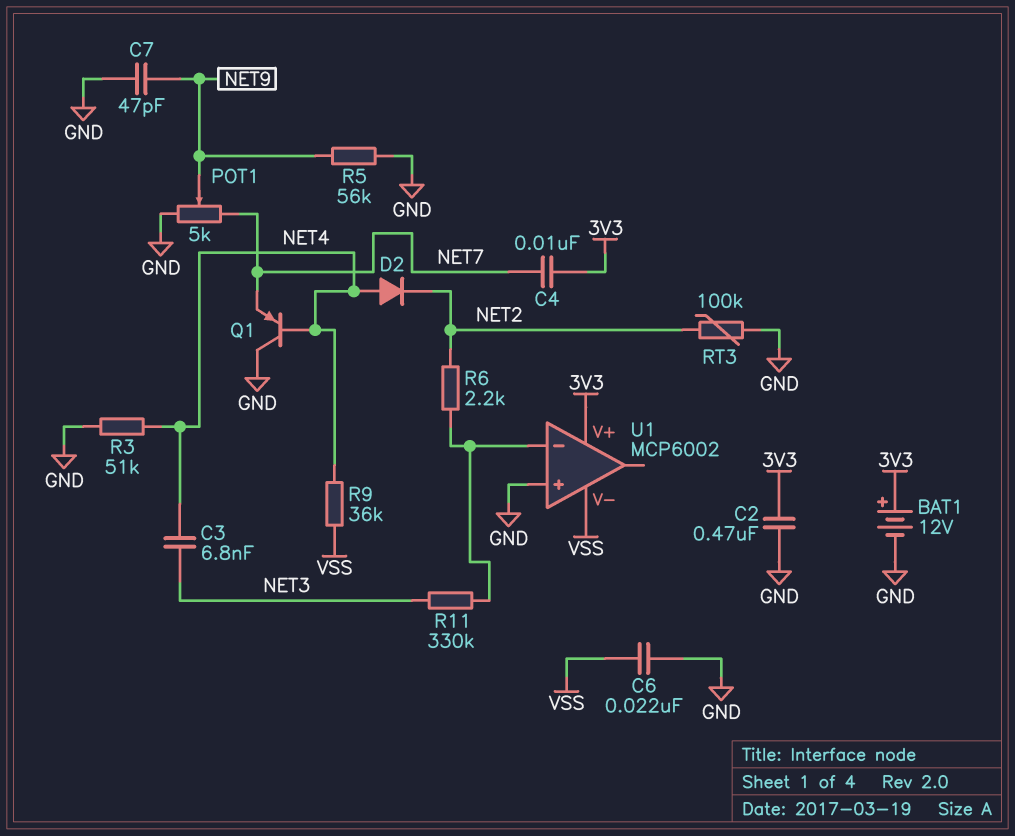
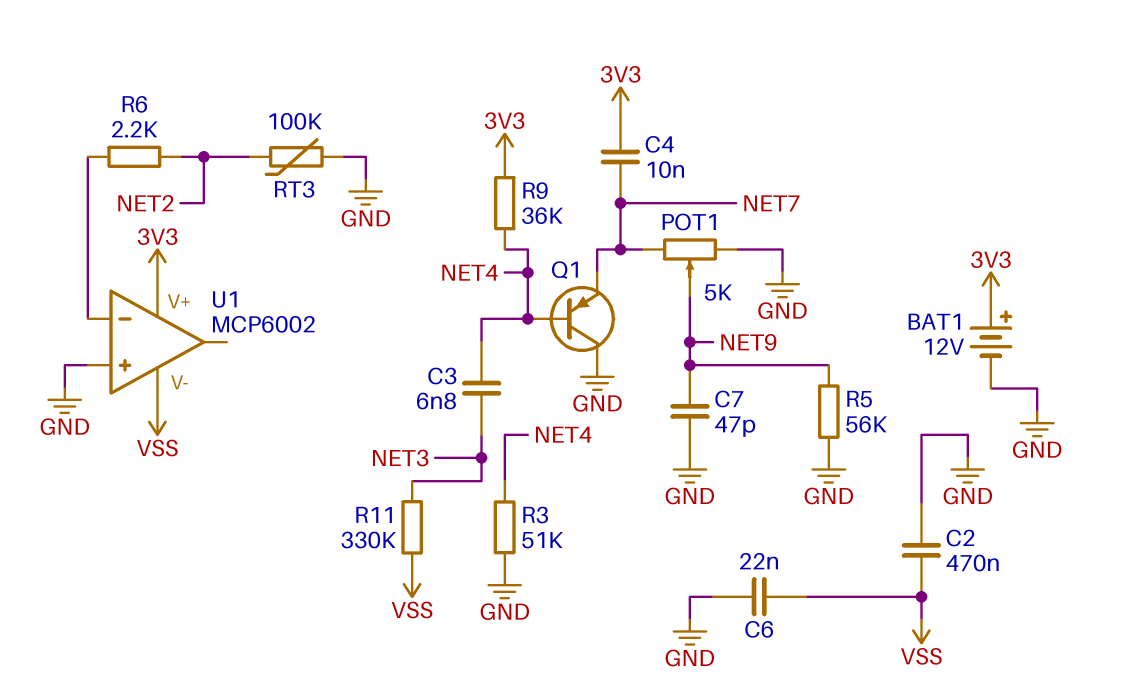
C2: 470nF (3V3, GND) -> 470nF (GND, VSS)
D2: diode (A NET4, K NET2) -> none
R9: 36k (NET4, VSS) -> 36k (3V3, NET4)
R11: 330k (NET3, U1/in-) -> 330k (NET3, VSS)

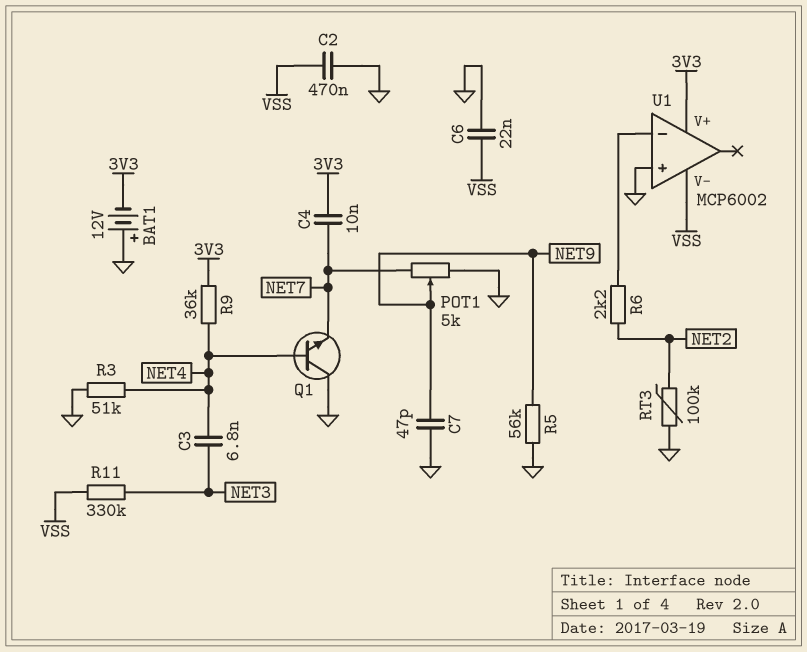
BAT1: 12V (plus 3V3, minus GND) -> 12V (plus GND, minus 3V3)
Q1: PNP (B NET4, C GND, E NET7) -> NPN (B NET4, C GND, E NET7)

